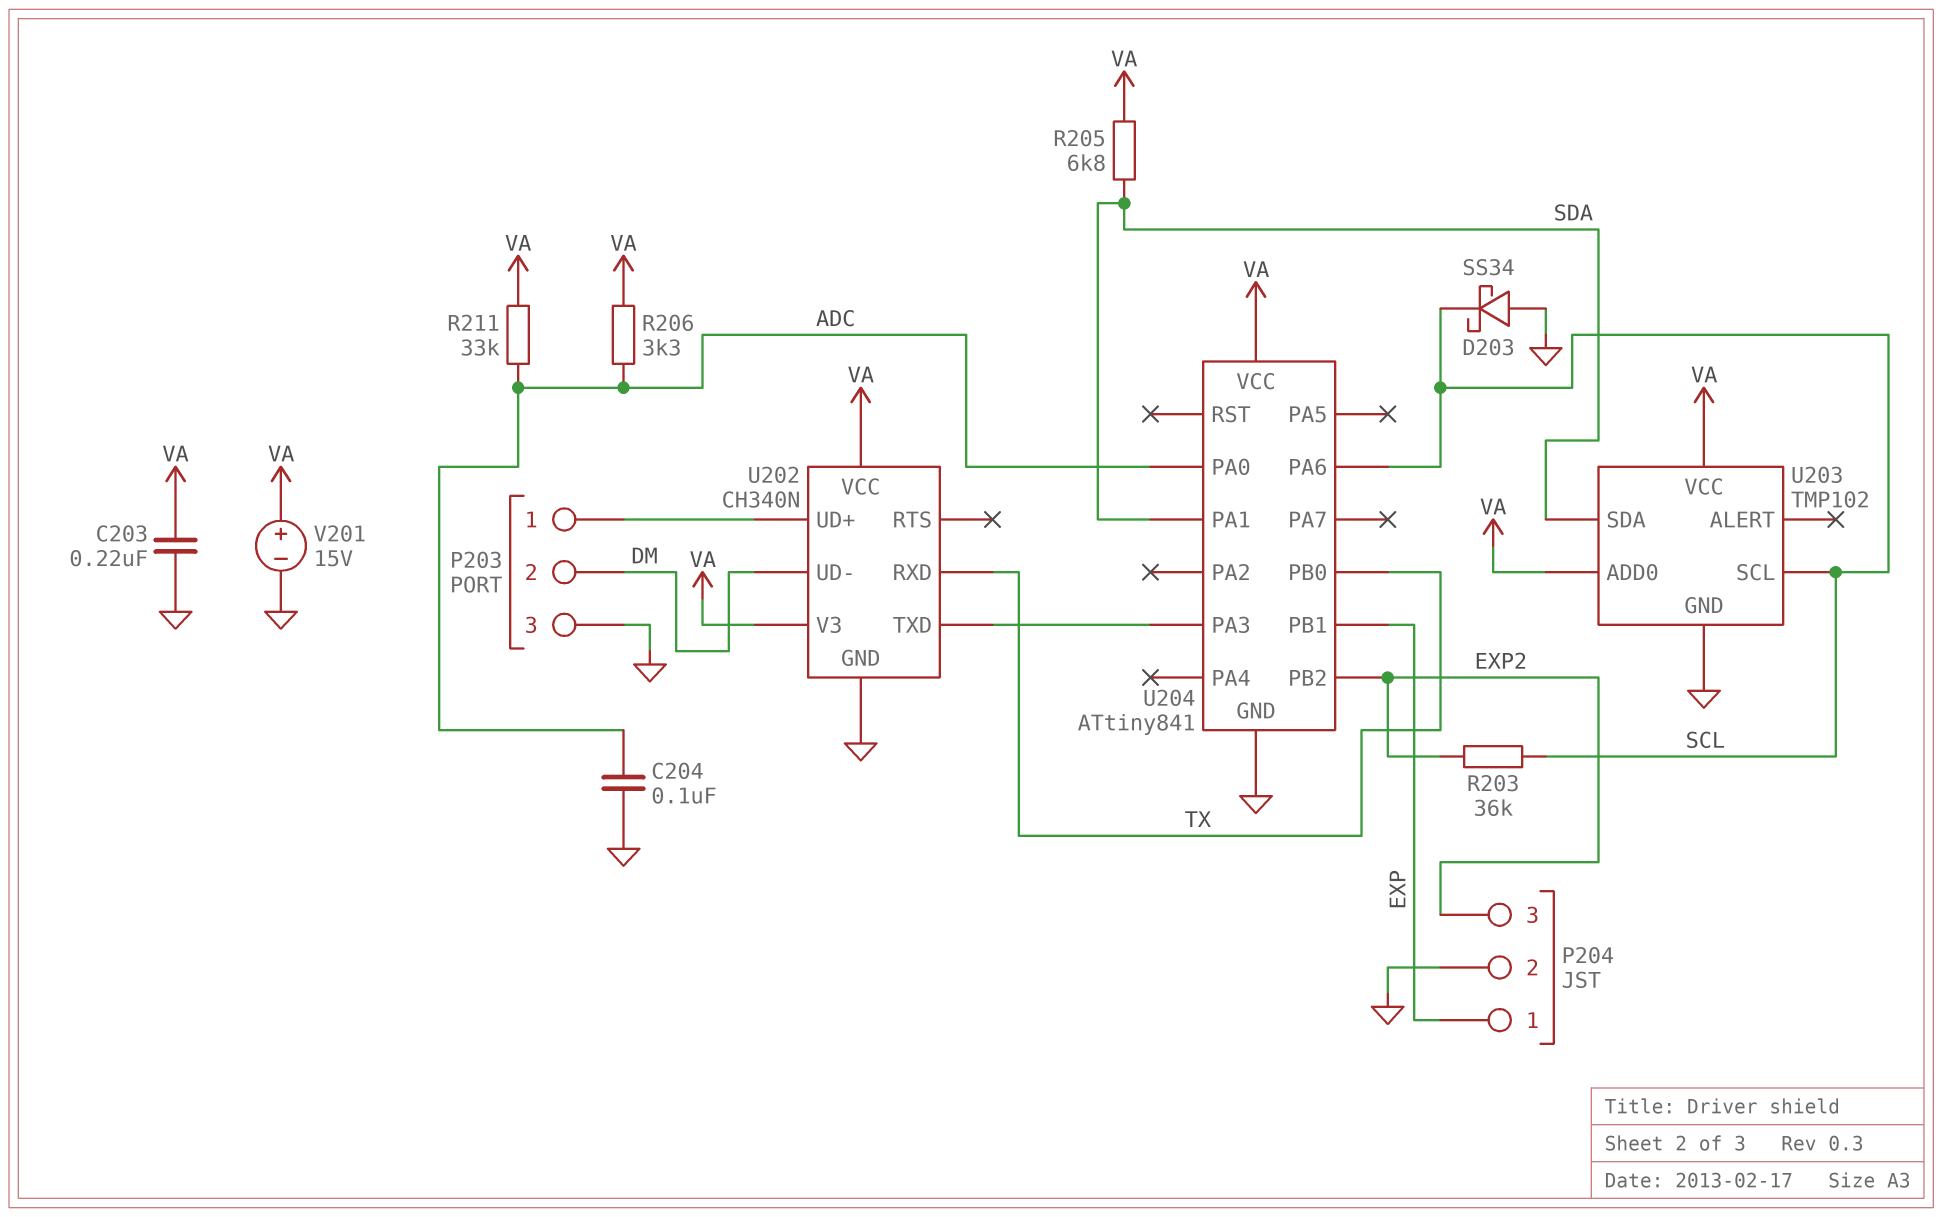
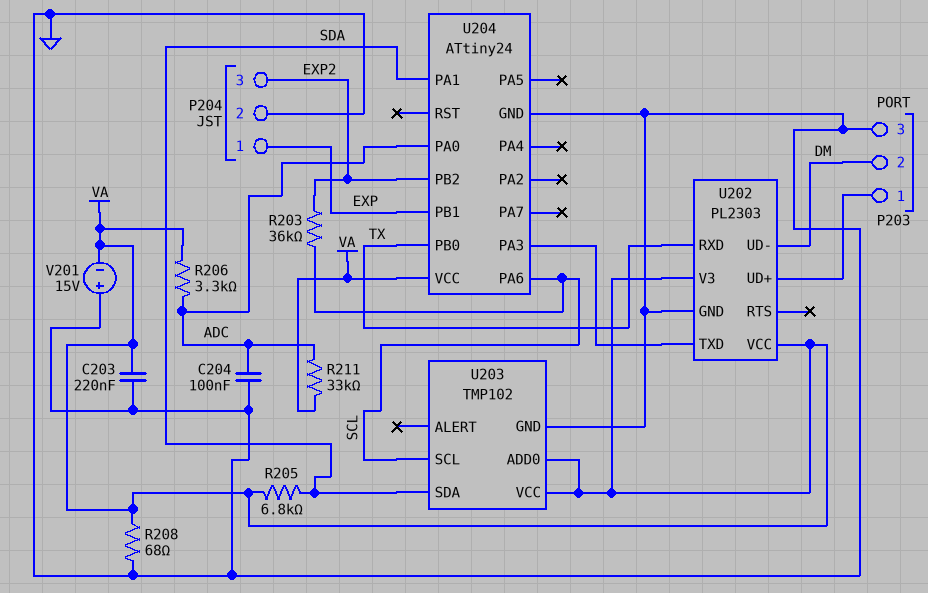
D203: schottky SS34 (A GND, K SCL) -> none
R208: none -> 68 (GND, VA)
U202: CH340N -> PL2303
U204: ATtiny841 -> ATtiny24
V201: 15V (plus VA, minus GND) -> 15V (plus GND, minus VA)

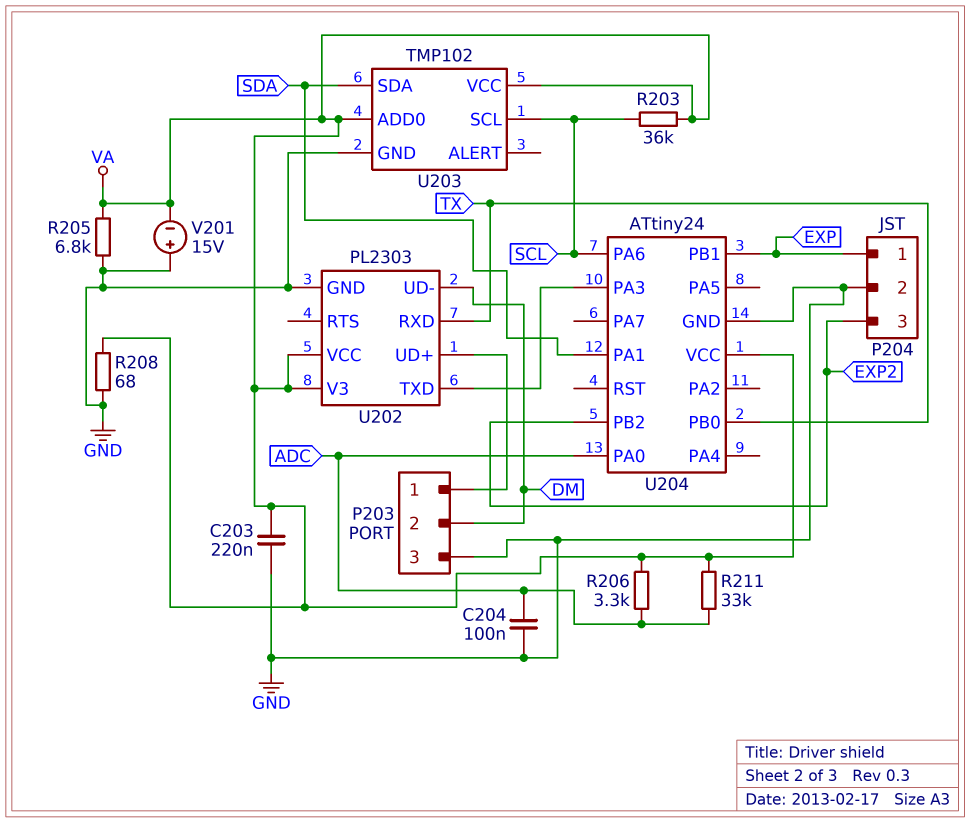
R203: 36k (EXP2, SCL) -> 36k (SCL, VA)
R205: 6.8k (SDA, VA) -> 6.8k (GND, VA)

